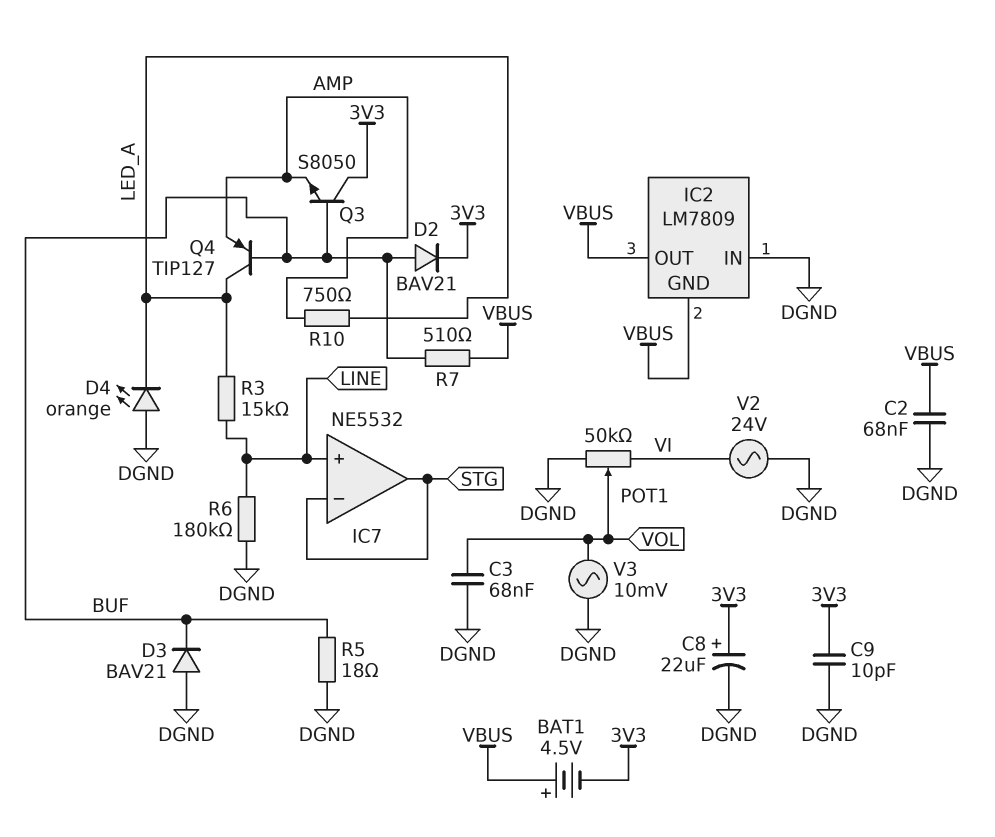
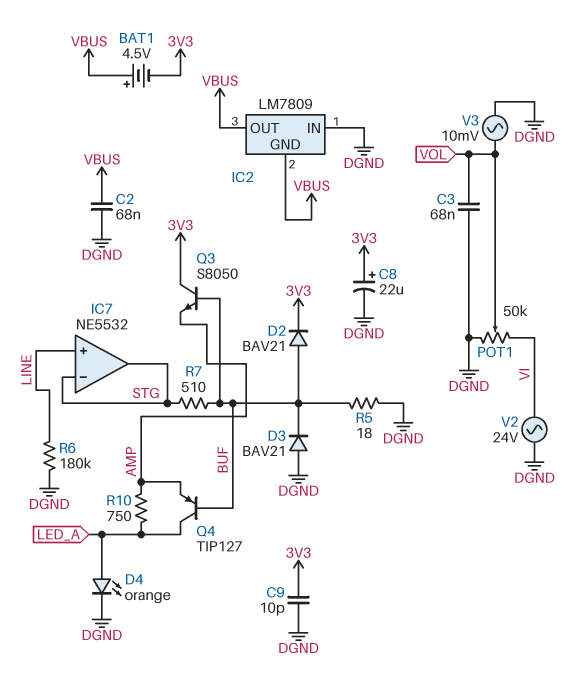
D4: LED orange (A DGND, K LED_A) -> LED orange (A LED_A, K DGND)
R3: 15k (LED_A, LINE) -> none
R7: 510 (BUF, VBUS) -> 510 (BUF, STG)

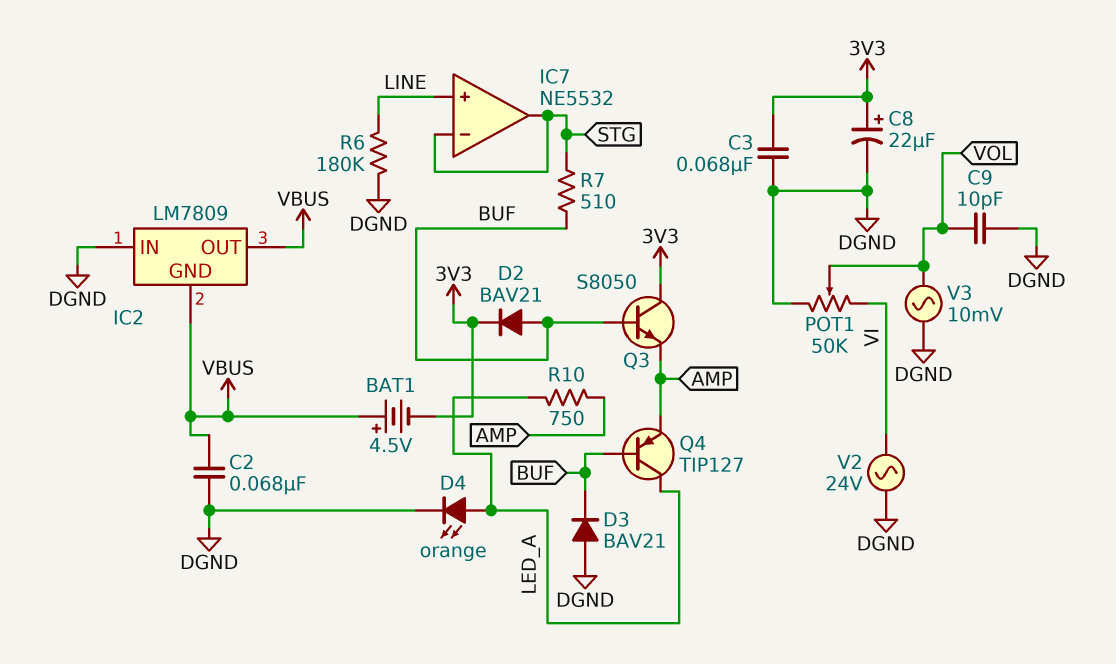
C3: 68nF (DGND, VOL) -> 68nF (3V3, DGND)
C9: 10pF (3V3, DGND) -> 10pF (DGND, VOL)
R5: 18 (BUF, DGND) -> none

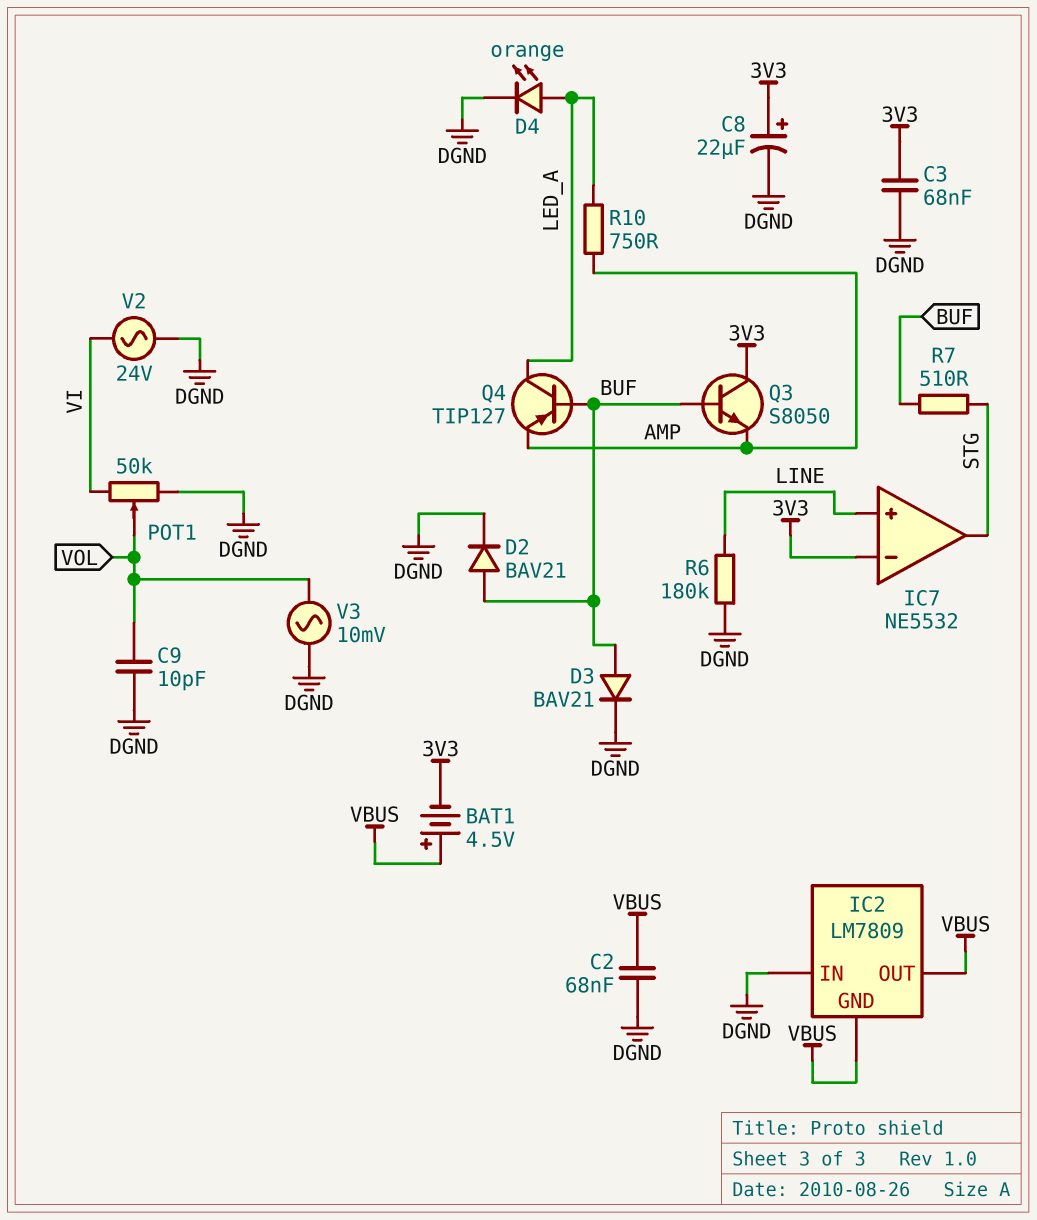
D2: diode BAV21 (A BUF, K 3V3) -> diode BAV21 (A BUF, K DGND)
D3: diode BAV21 (A DGND, K BUF) -> diode BAV21 (A BUF, K DGND)
IC7 pin in-: STG -> 3V3

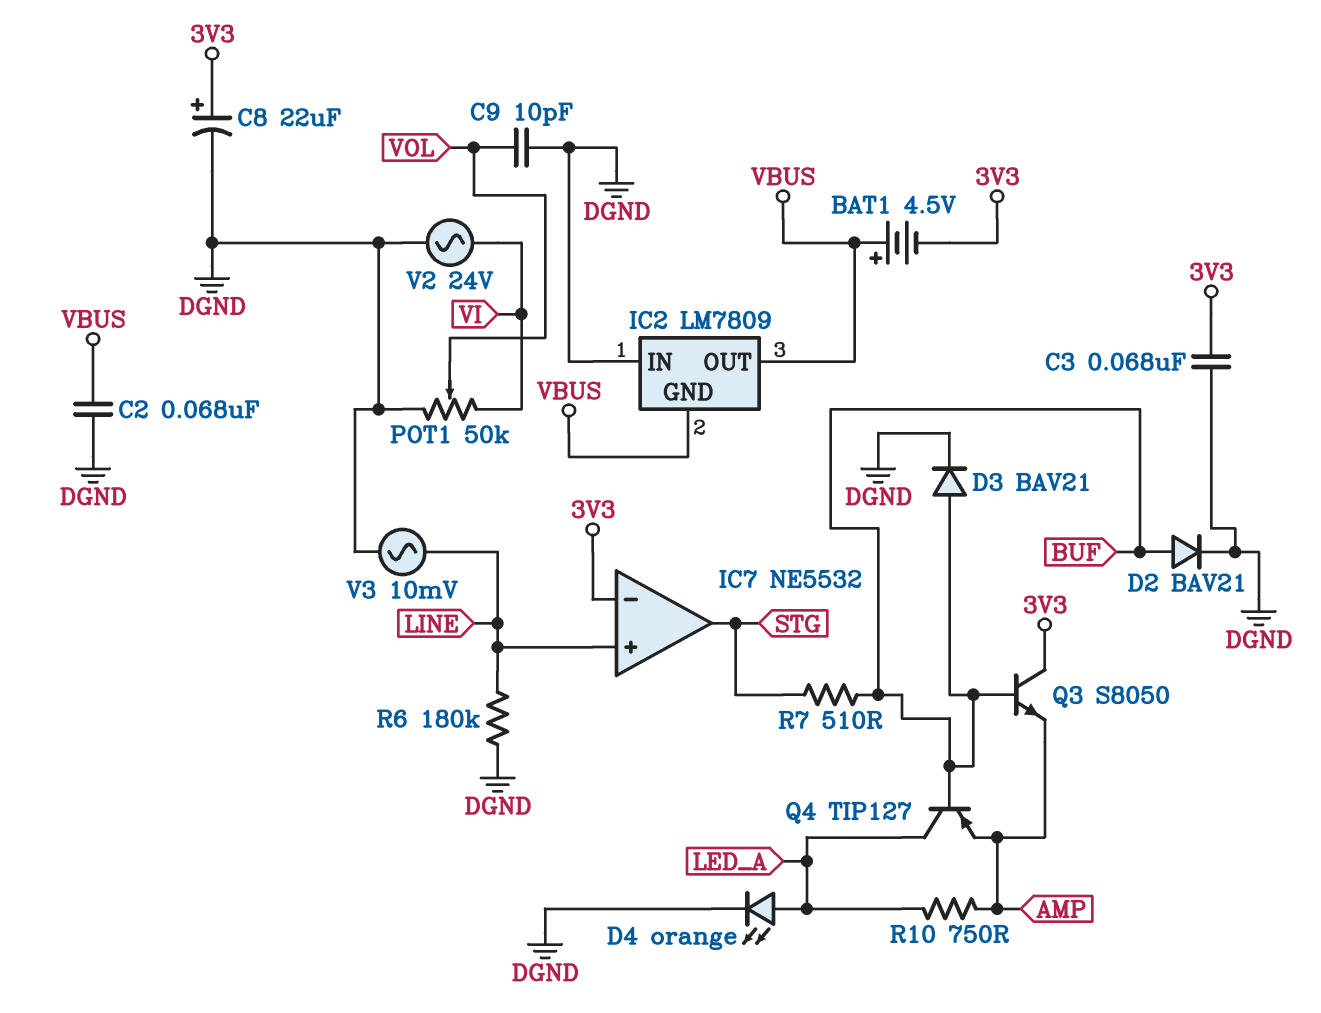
V3: AC 10mV (DGND, VOL) -> AC 10mV (DGND, LINE)

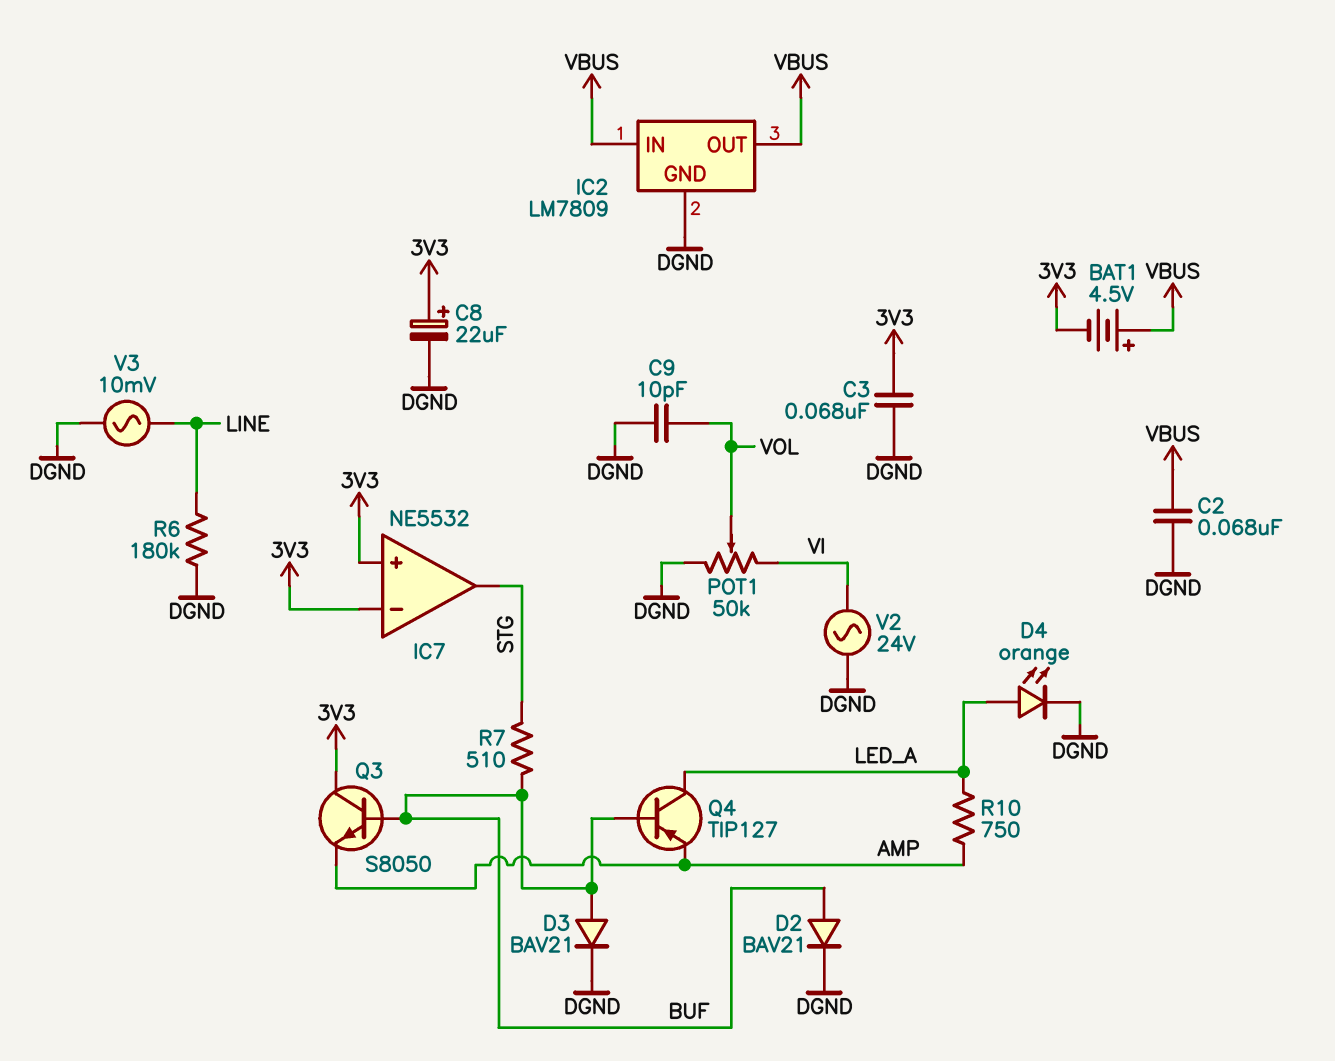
IC2 pin GND: VBUS -> DGND
IC2 pin IN: DGND -> VBUS
IC7 pin in+: LINE -> 3V3

